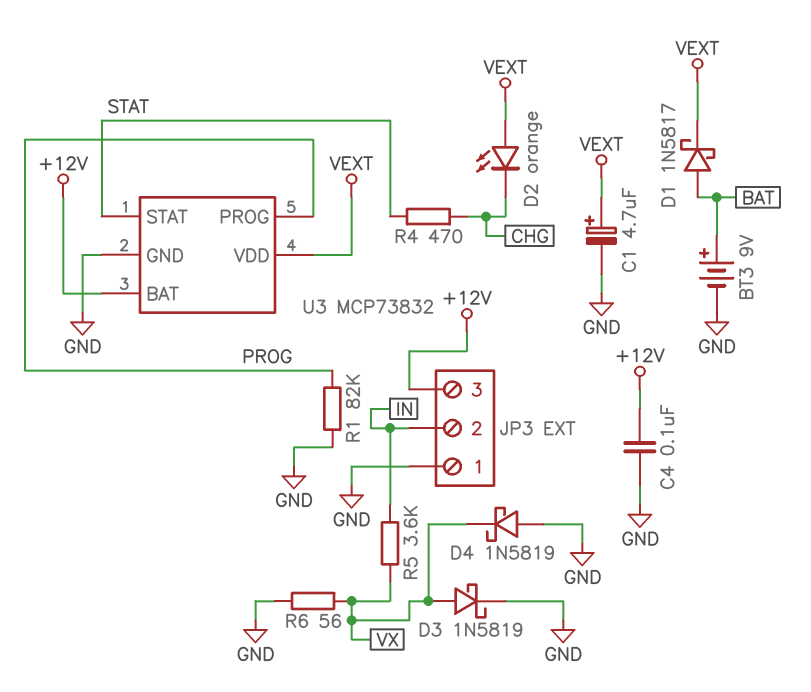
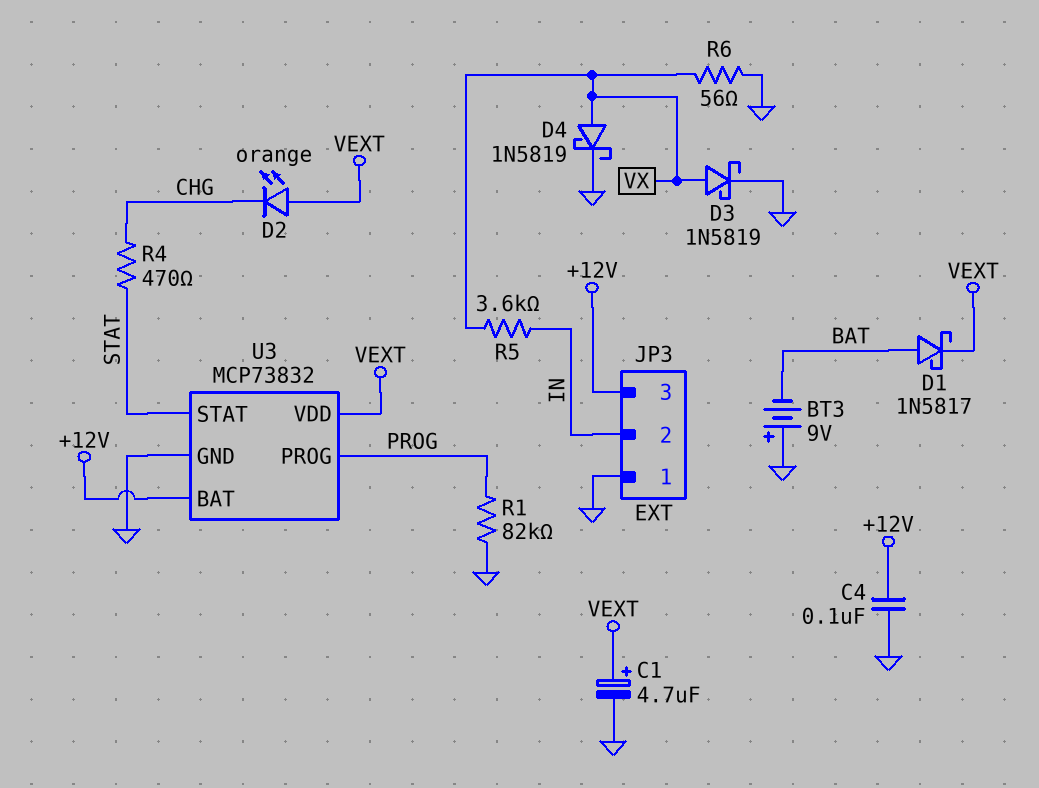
BT3: 9V (plus BAT, minus GND) -> 9V (plus GND, minus BAT)
D4: schottky 1N5819 (A GND, K VX) -> schottky 1N5819 (A VX, K GND)

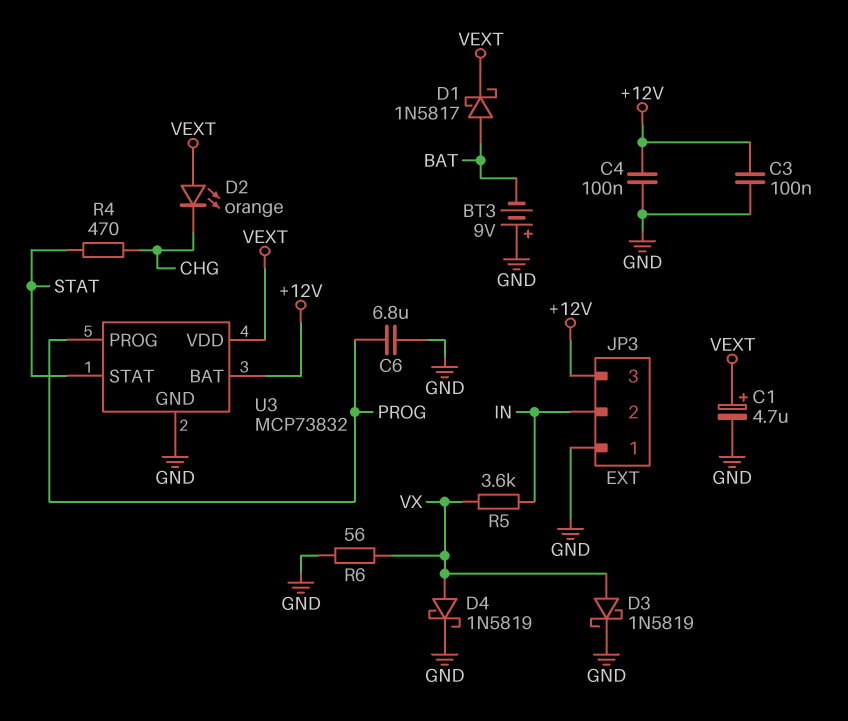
C3: none -> 100nF (+12V, GND)
C6: none -> 6.8uF (GND, PROG)
R1: 82k (GND, PROG) -> none

